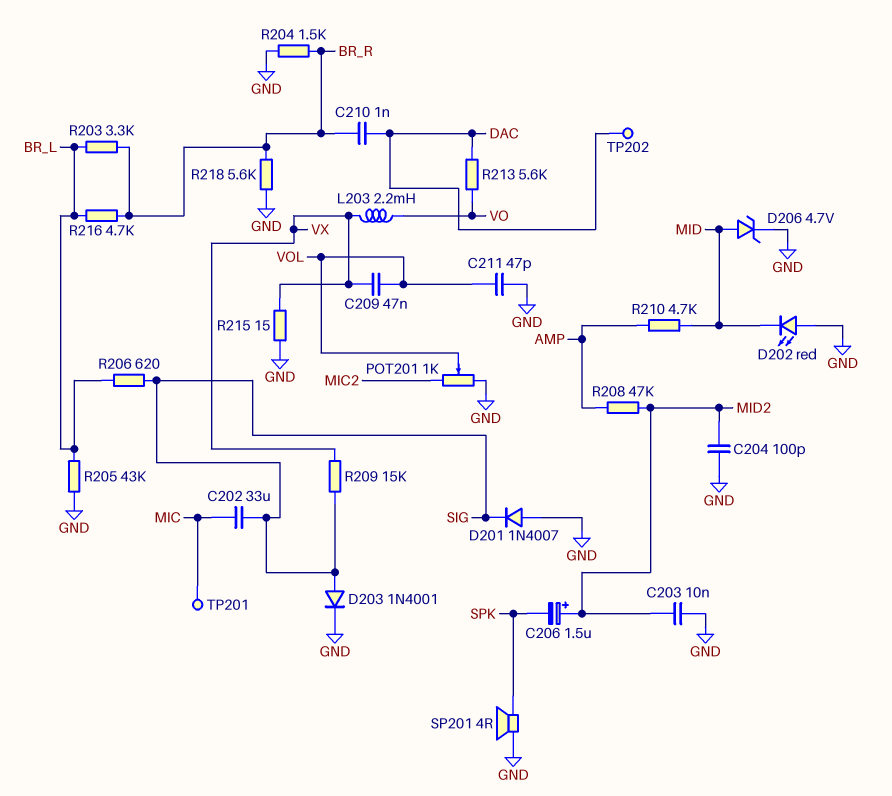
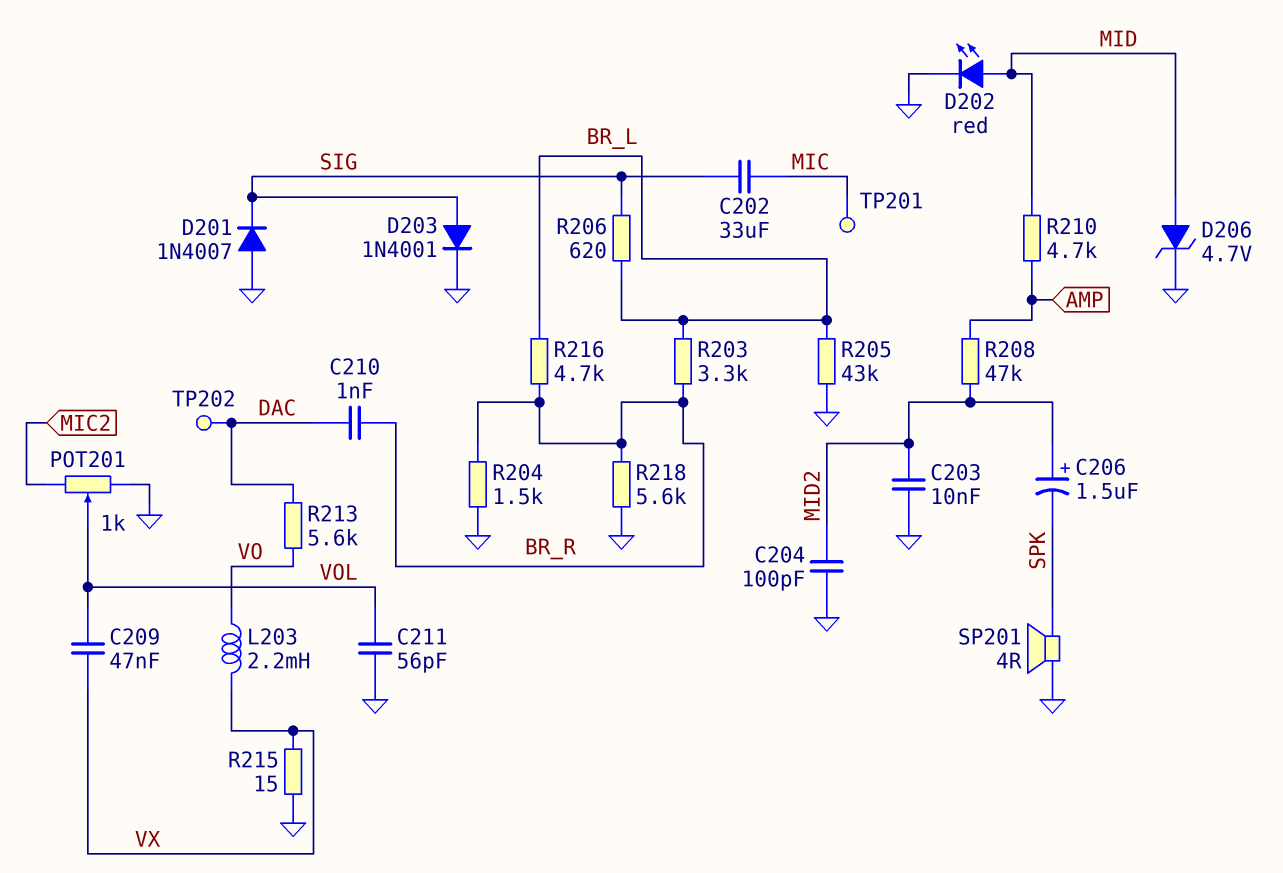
C211: 47pF (GND, VOL) -> 56pF (GND, VOL)
D202: LED red (A GND, K MID) -> LED red (A MID, K GND)
R209: 15k (SIG, VX) -> none

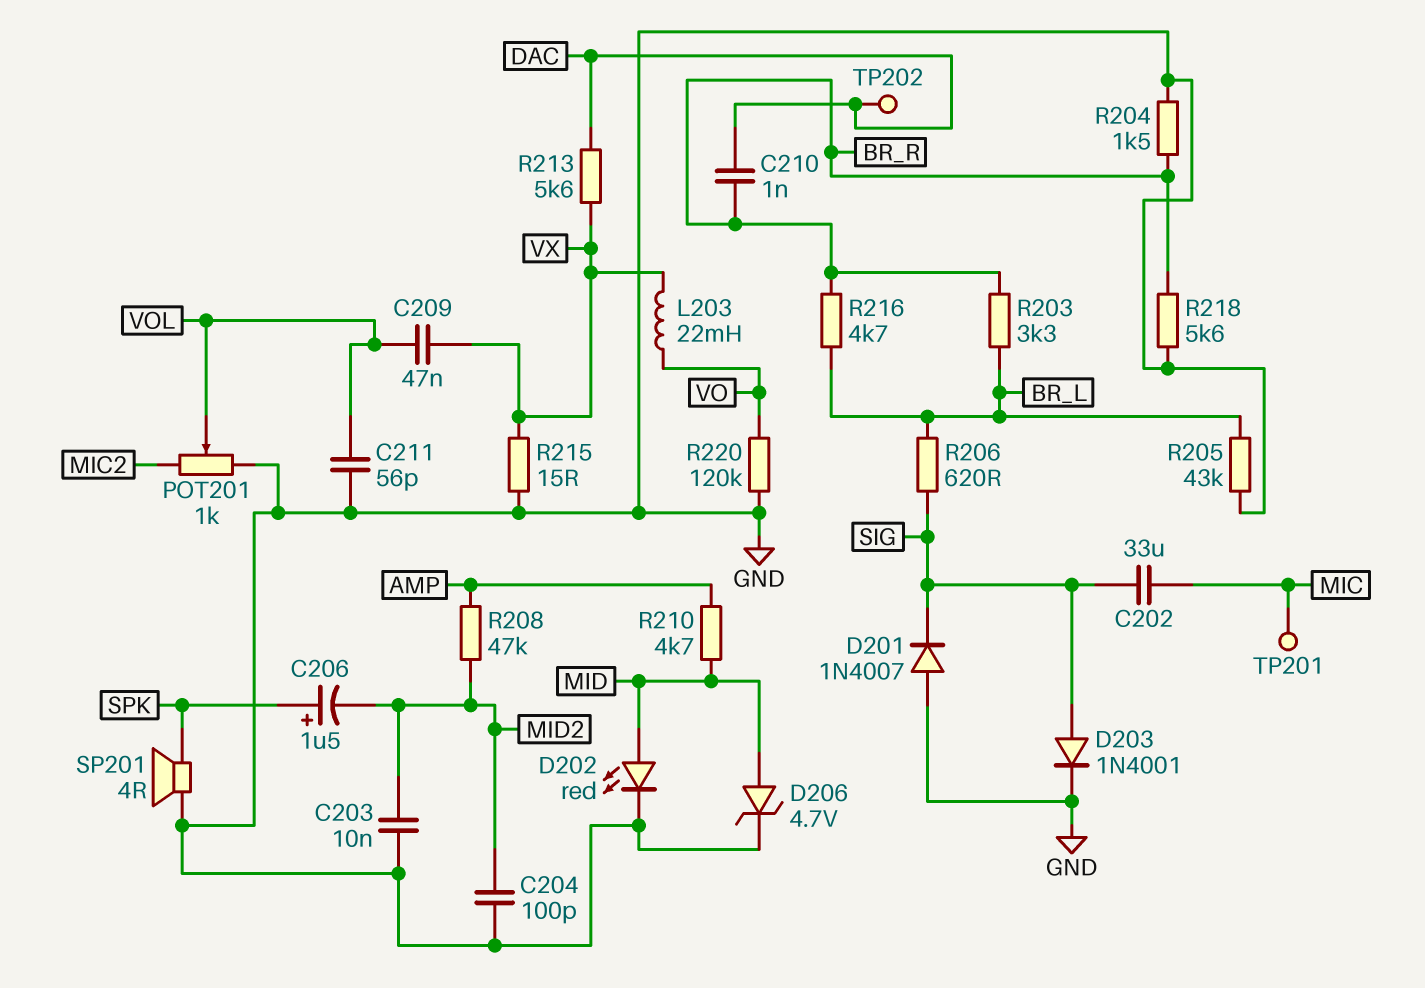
C206: 1.5uF (plus MID2, minus SPK) -> 1.5uF (plus SPK, minus MID2)
L203: 2.2mH (VO, VX) -> 22mH (VO, VX)
R213: 5.6k (DAC, VO) -> 5.6k (DAC, VX)
R220: none -> 120k (GND, VO)

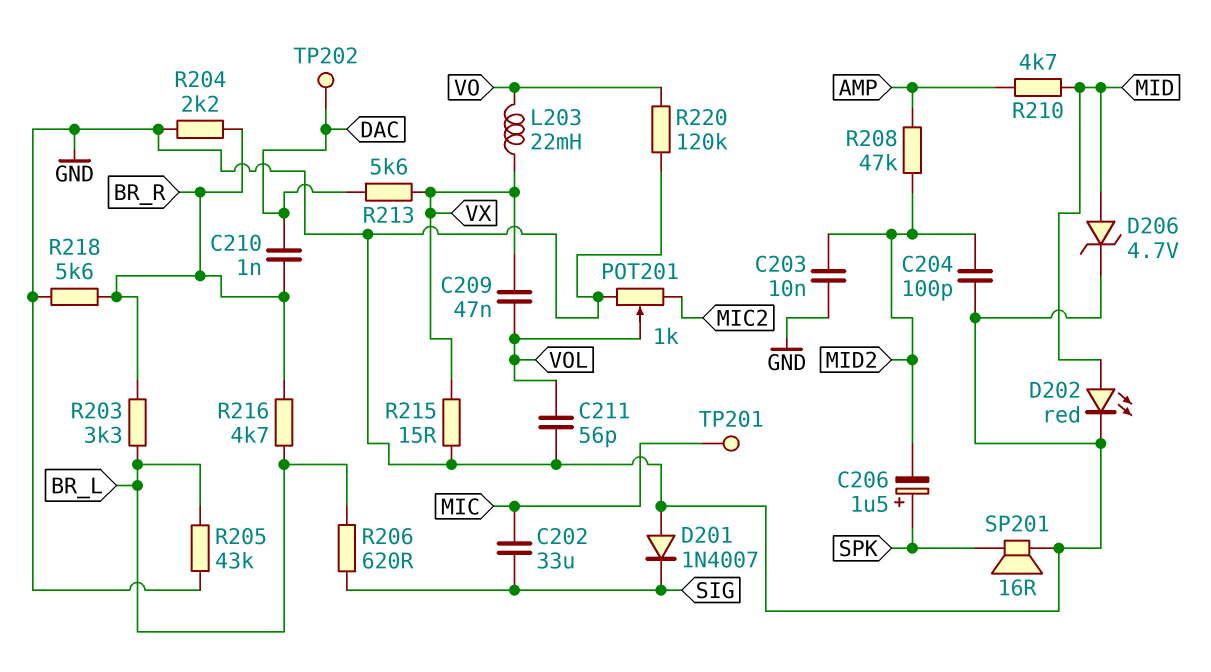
D203: diode 1N4001 (A SIG, K GND) -> none
R204: 1.5k (BR_R, GND) -> 2.2k (BR_R, GND)
SP201: speaker 4R (GND, SPK) -> speaker 16R (GND, SPK)

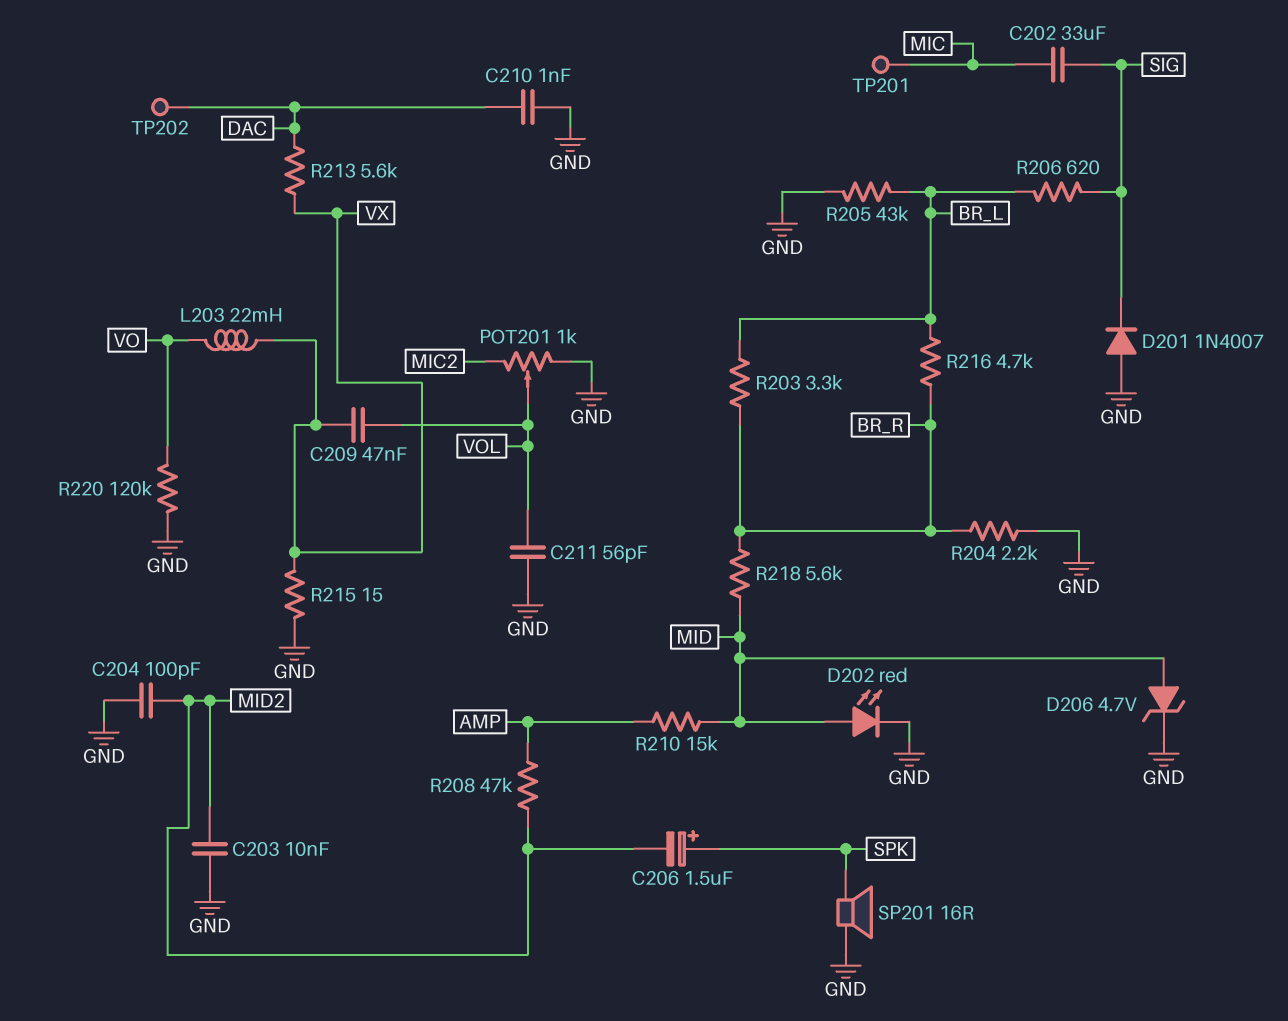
C210: 1nF (BR_R, DAC) -> 1nF (DAC, GND)
R210: 4.7k (AMP, MID) -> 15k (AMP, MID)
R218: 5.6k (BR_R, GND) -> 5.6k (BR_R, MID)

